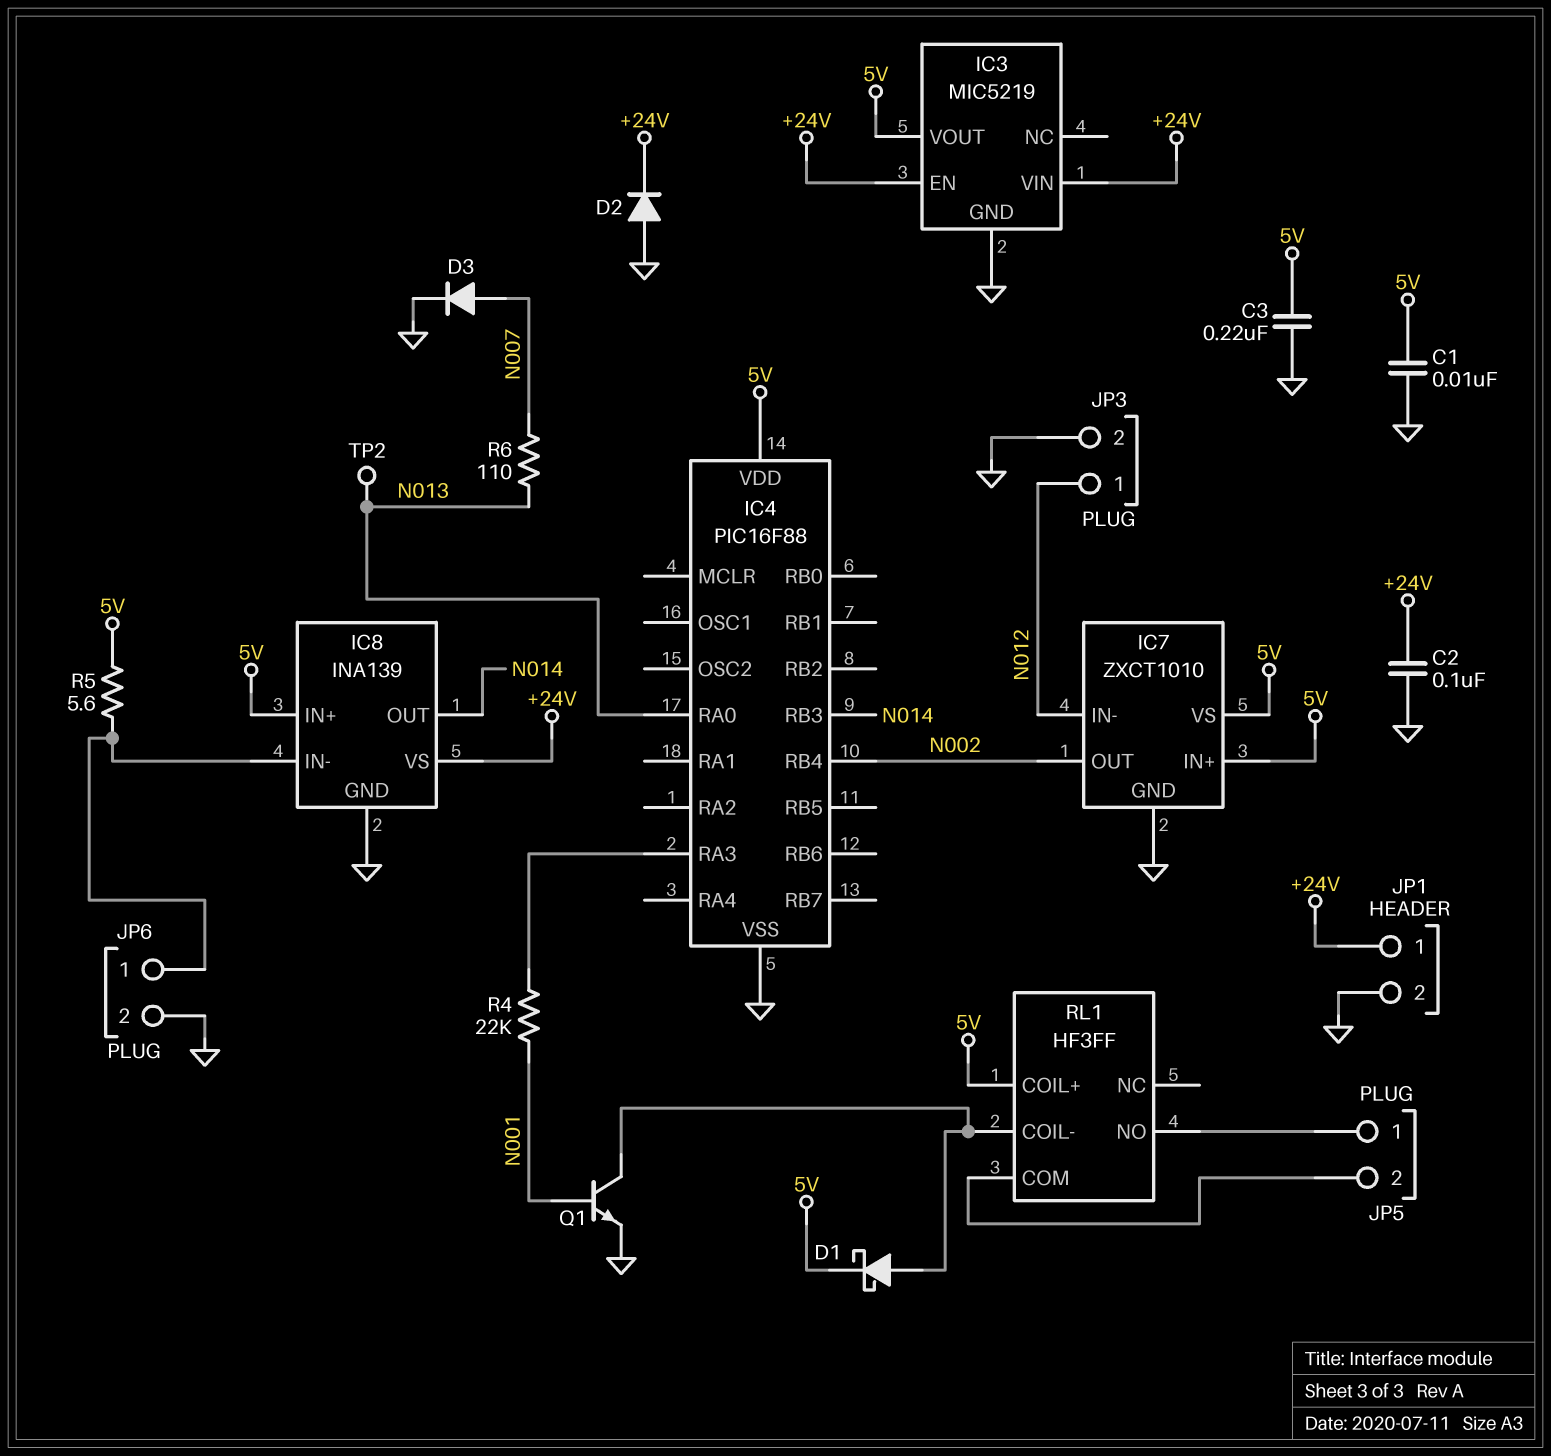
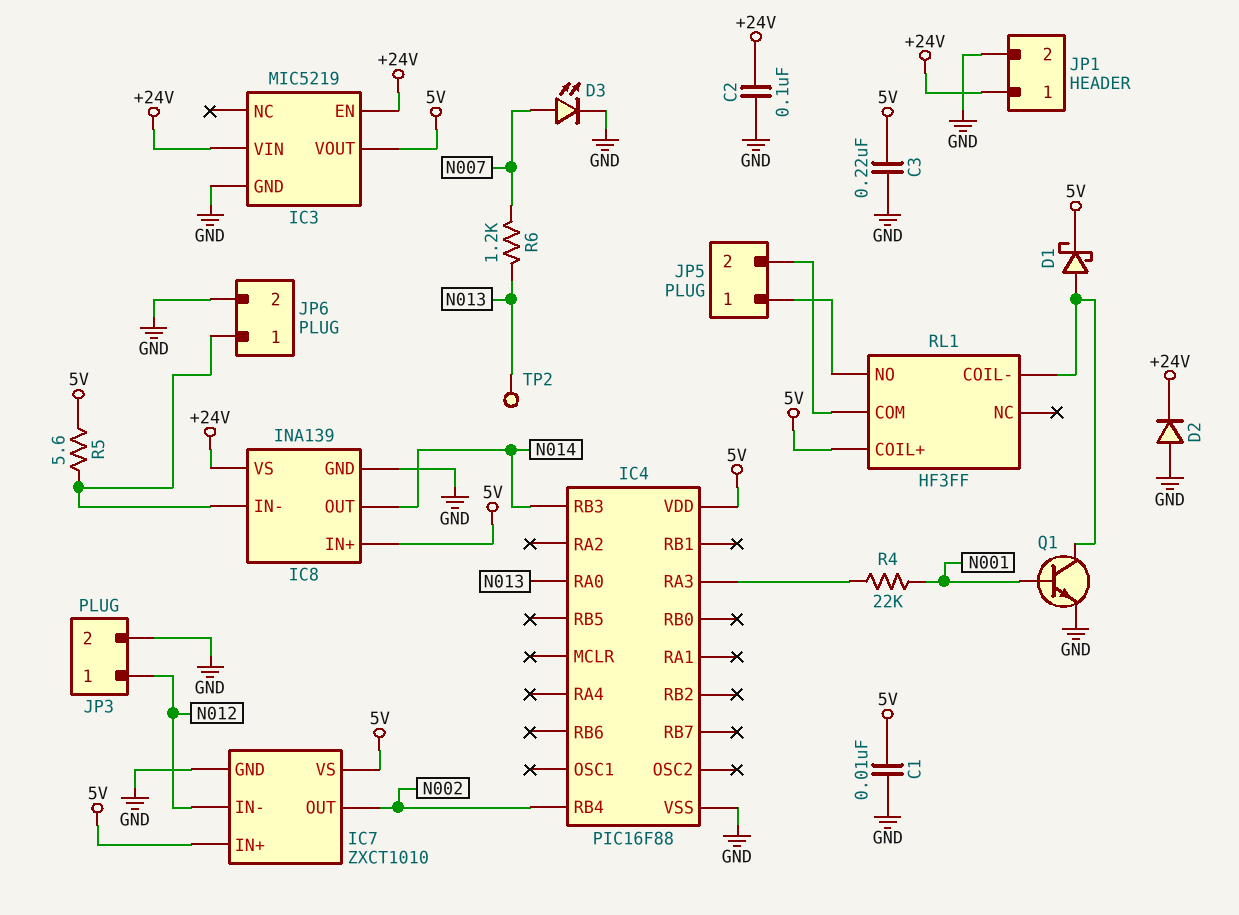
D3: diode (A N007, K GND) -> LED (A N007, K GND)
R6: 110 (N007, N013) -> 1.2k (N007, N013)

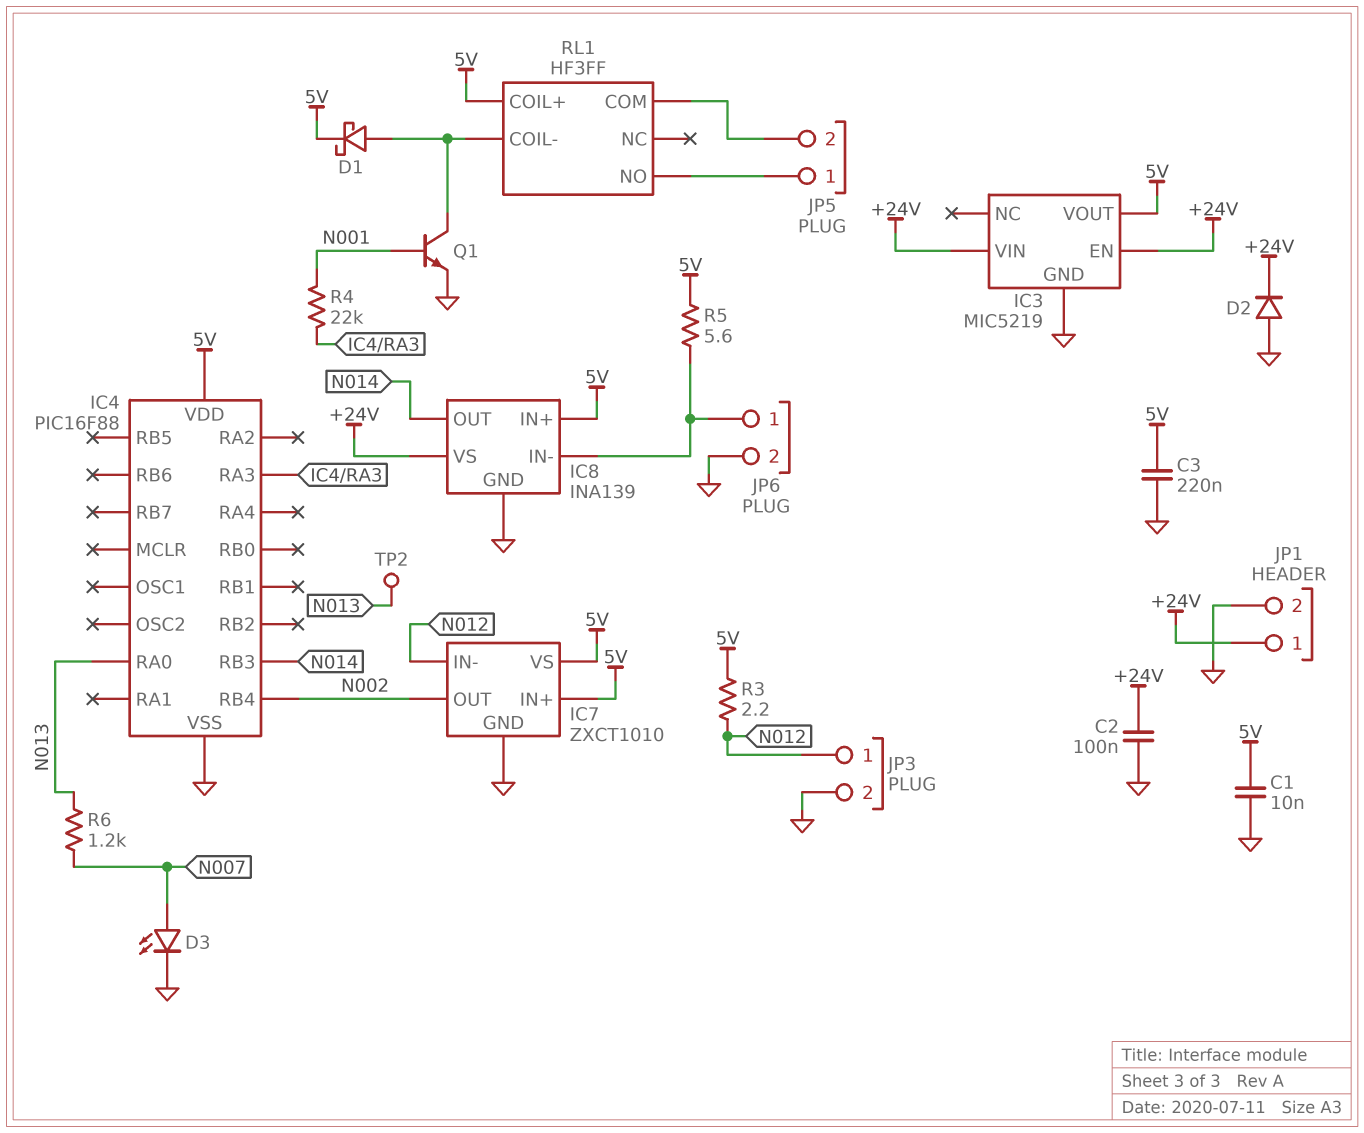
R3: none -> 2.2 (5V, N012)

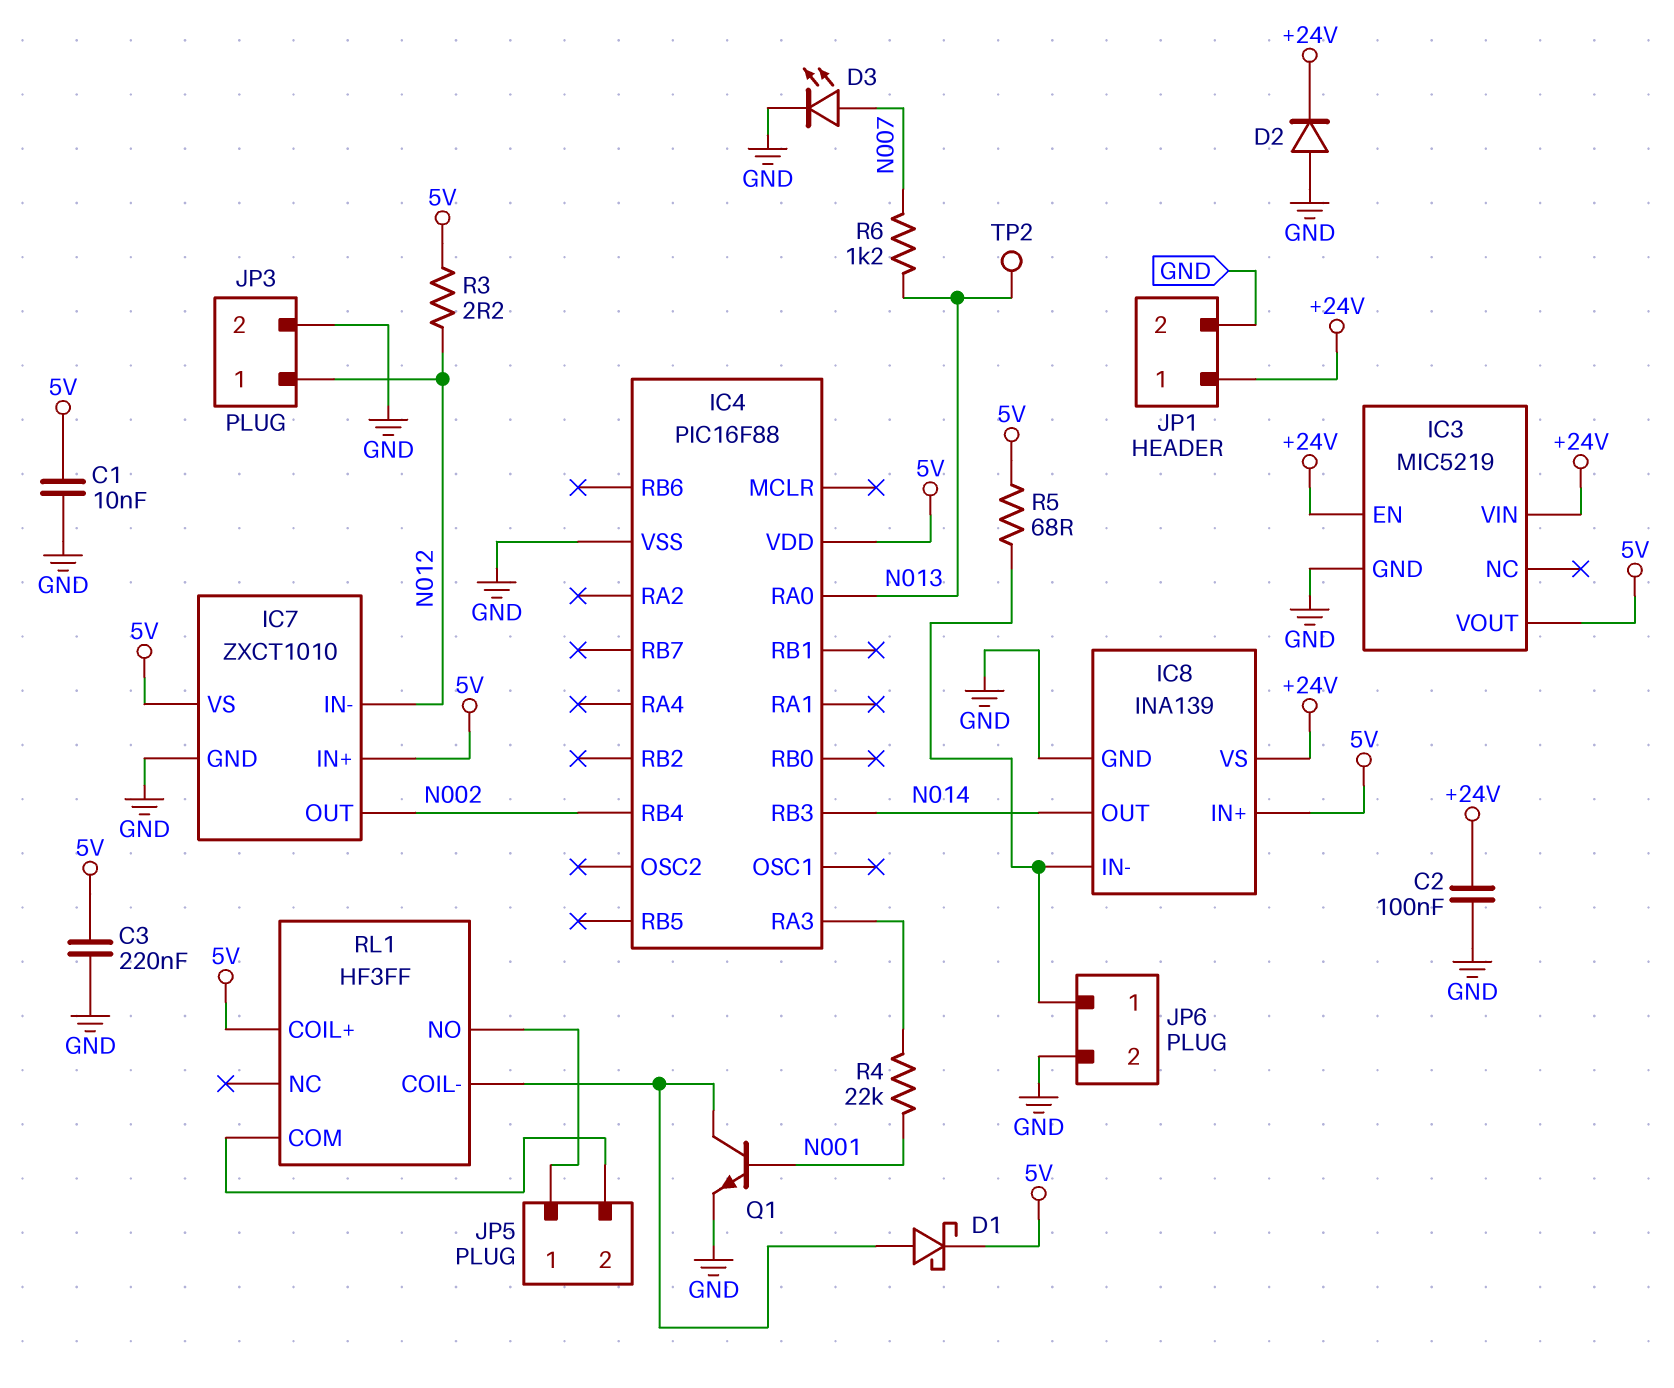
R5: 5.6 (5V, IC8/IN-) -> 68 (5V, IC8/IN-)

